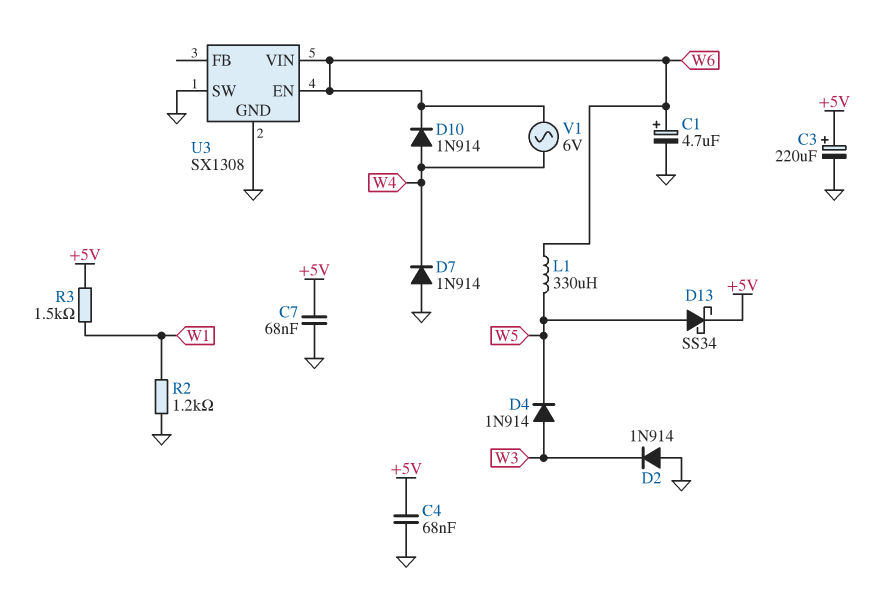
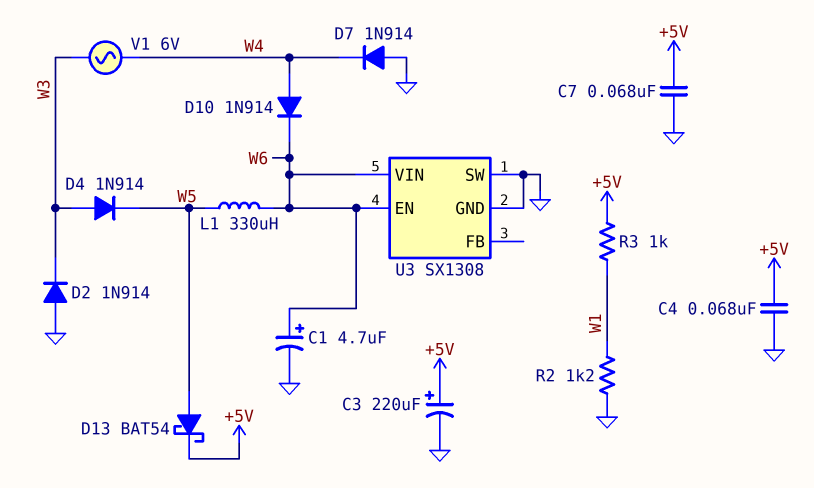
D13: schottky SS34 (A W5, K +5V) -> schottky BAT54 (A W5, K +5V)
R3: 1.5k (+5V, W1) -> 1k (+5V, W1)
V1: AC 6V (W4, W6) -> AC 6V (W3, W4)

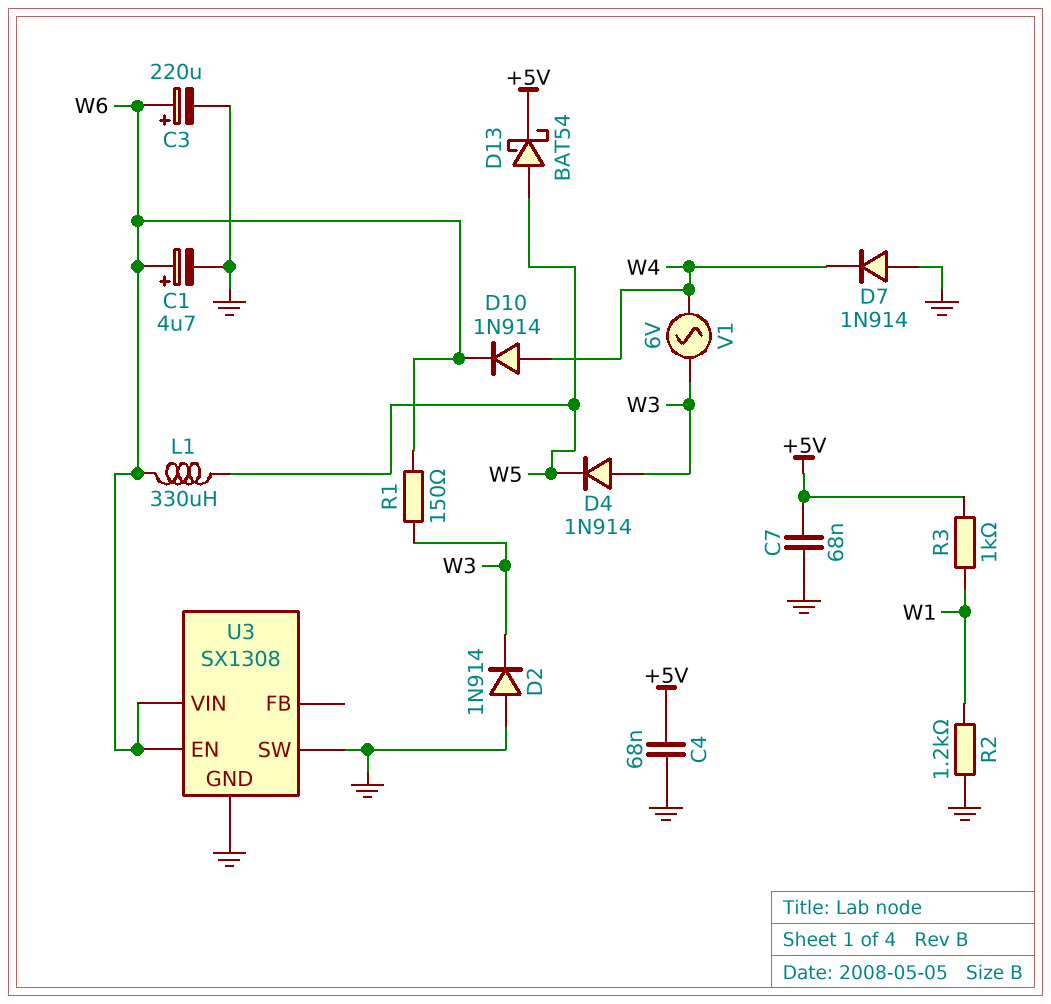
C3: 220uF (plus +5V, minus GND) -> 220uF (plus W6, minus GND)
R1: none -> 150 (W3, W6)

